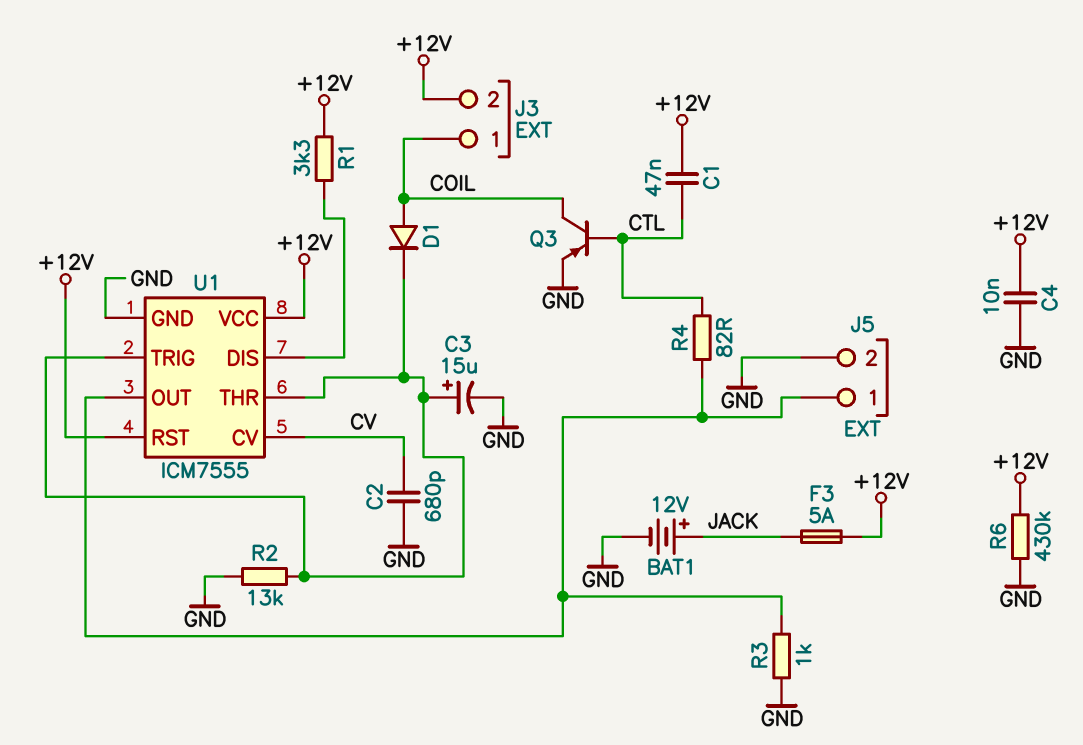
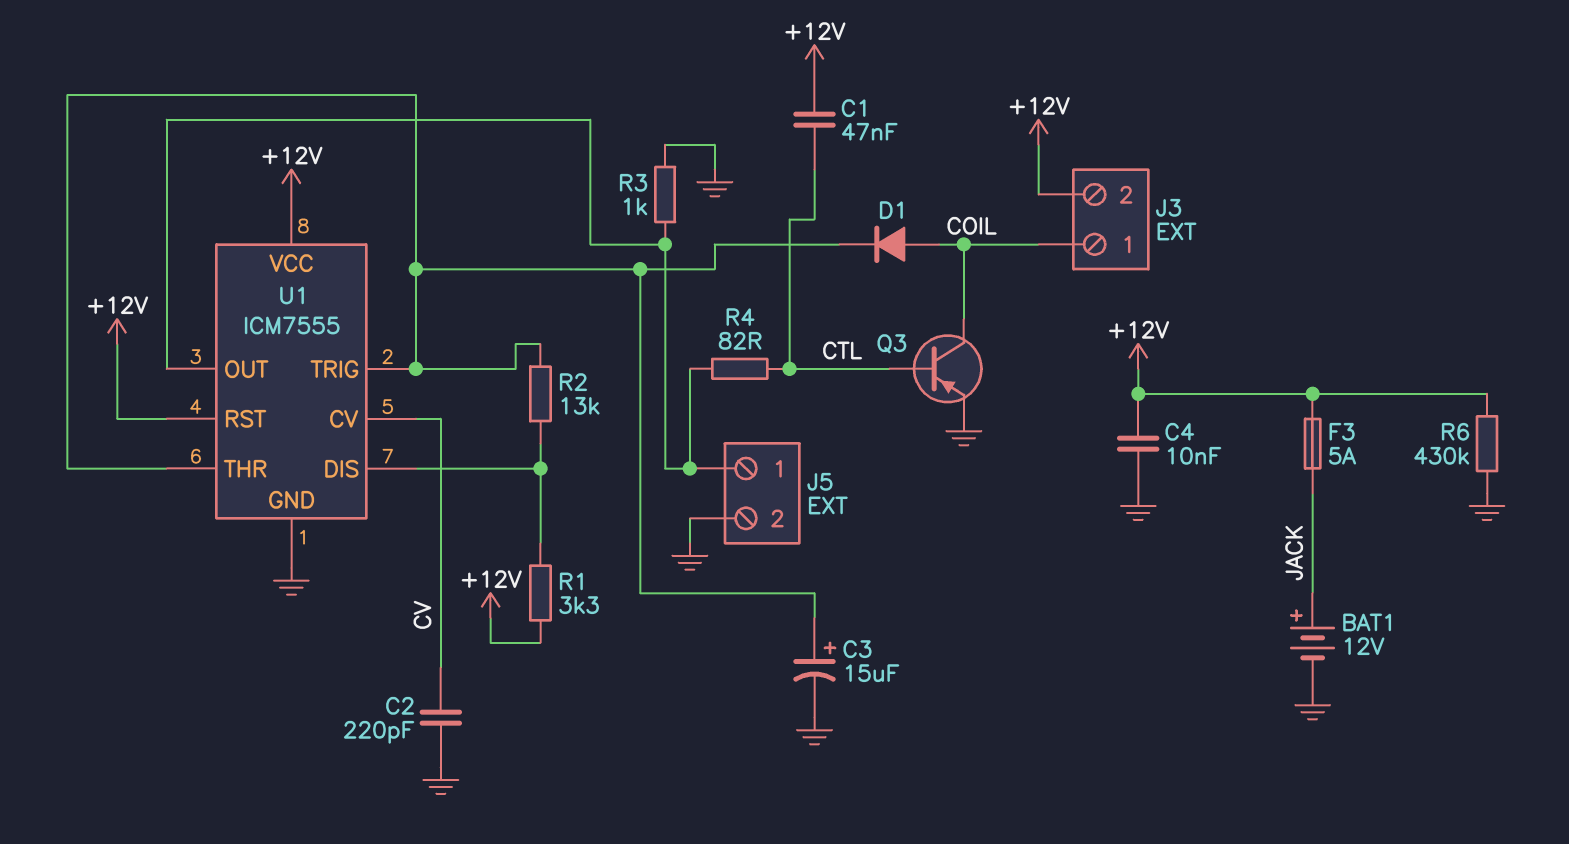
C2: 680pF (CV, GND) -> 220pF (CV, GND)
R2: 13k (GND, U1/THR) -> 13k (U1/DIS, U1/THR)

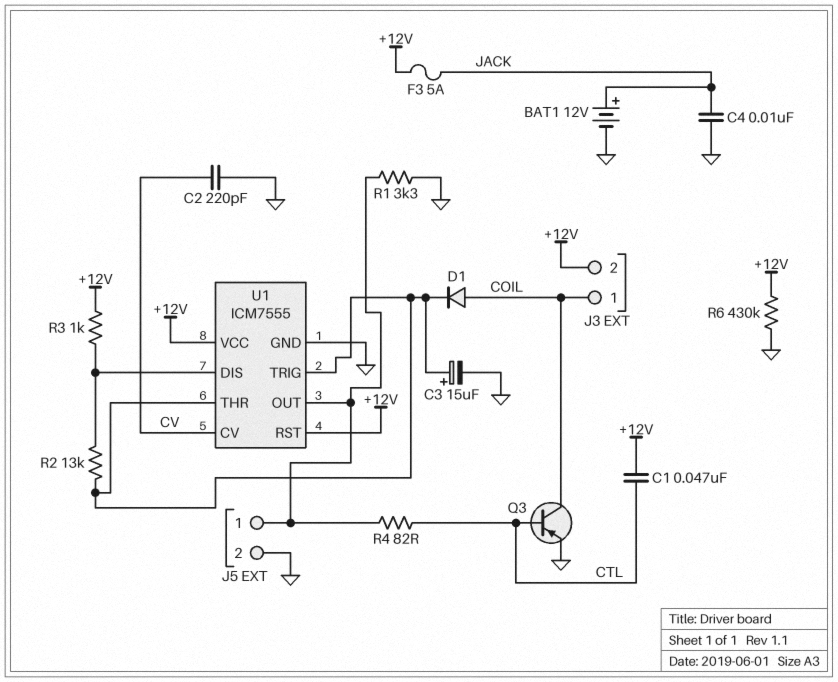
C4: 10nF (+12V, GND) -> 10nF (GND, JACK)
R1: 3.3k (+12V, U1/DIS) -> 3.3k (GND, J5/1)
R3: 1k (GND, J5/1) -> 1k (+12V, U1/DIS)

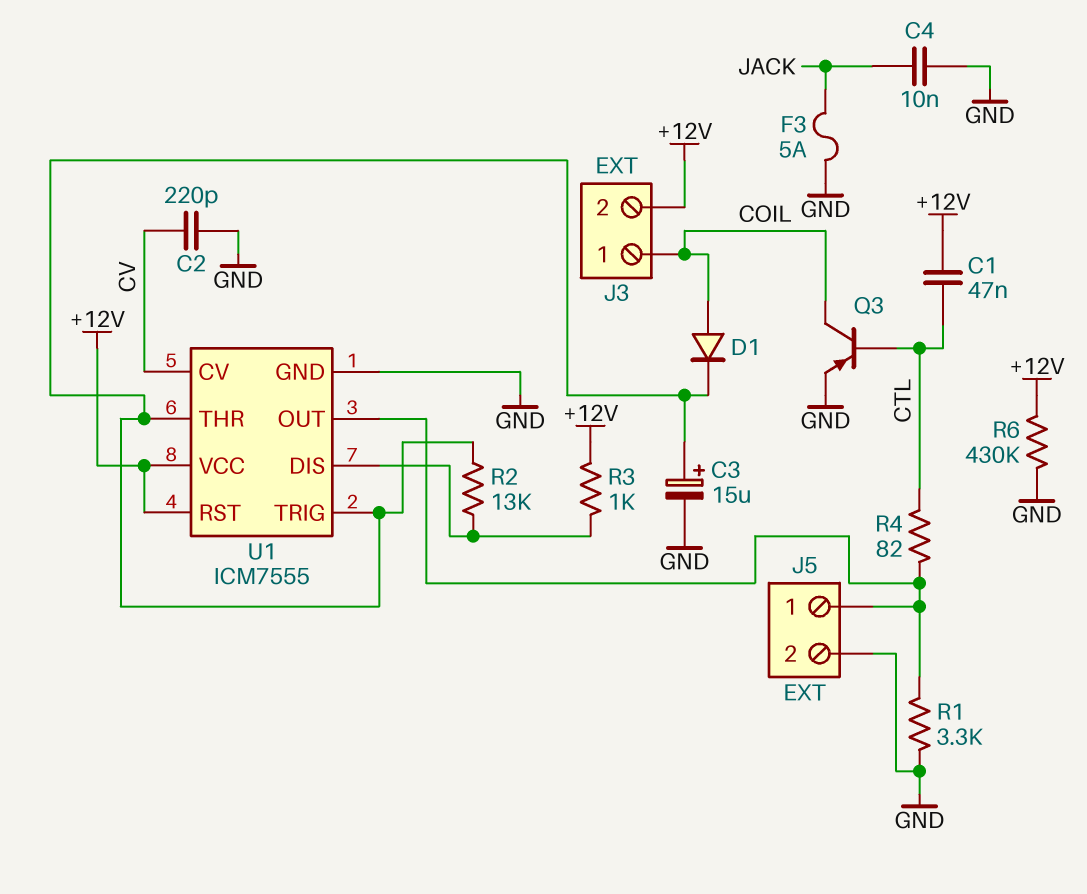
BAT1: 12V (plus JACK, minus GND) -> none
F3: 5A (+12V, JACK) -> 5A (GND, JACK)

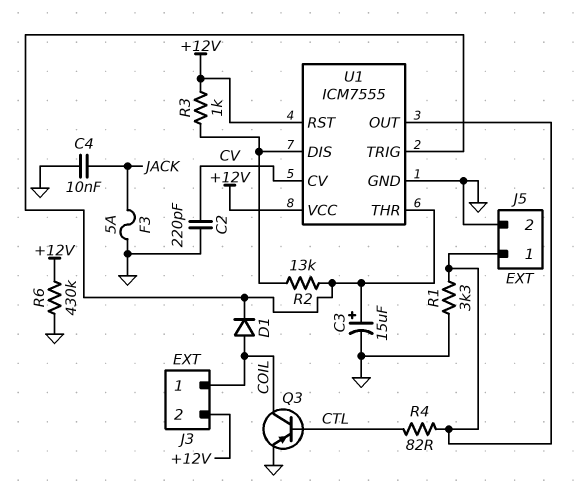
C1: 47nF (+12V, CTL) -> none

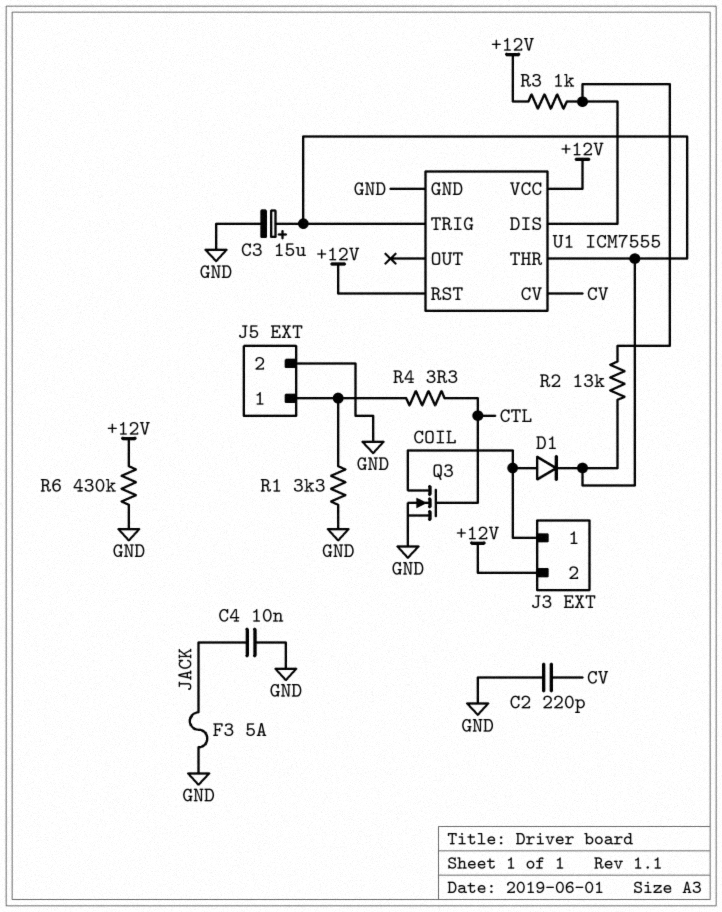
Q3: PNP (B CTL, C COIL, E GND) -> NMOS (G CTL, D COIL, S GND)
R4: 82 (CTL, J5/1) -> 3.3 (CTL, J5/1)
U1 pin OUT: J5/1 -> none

